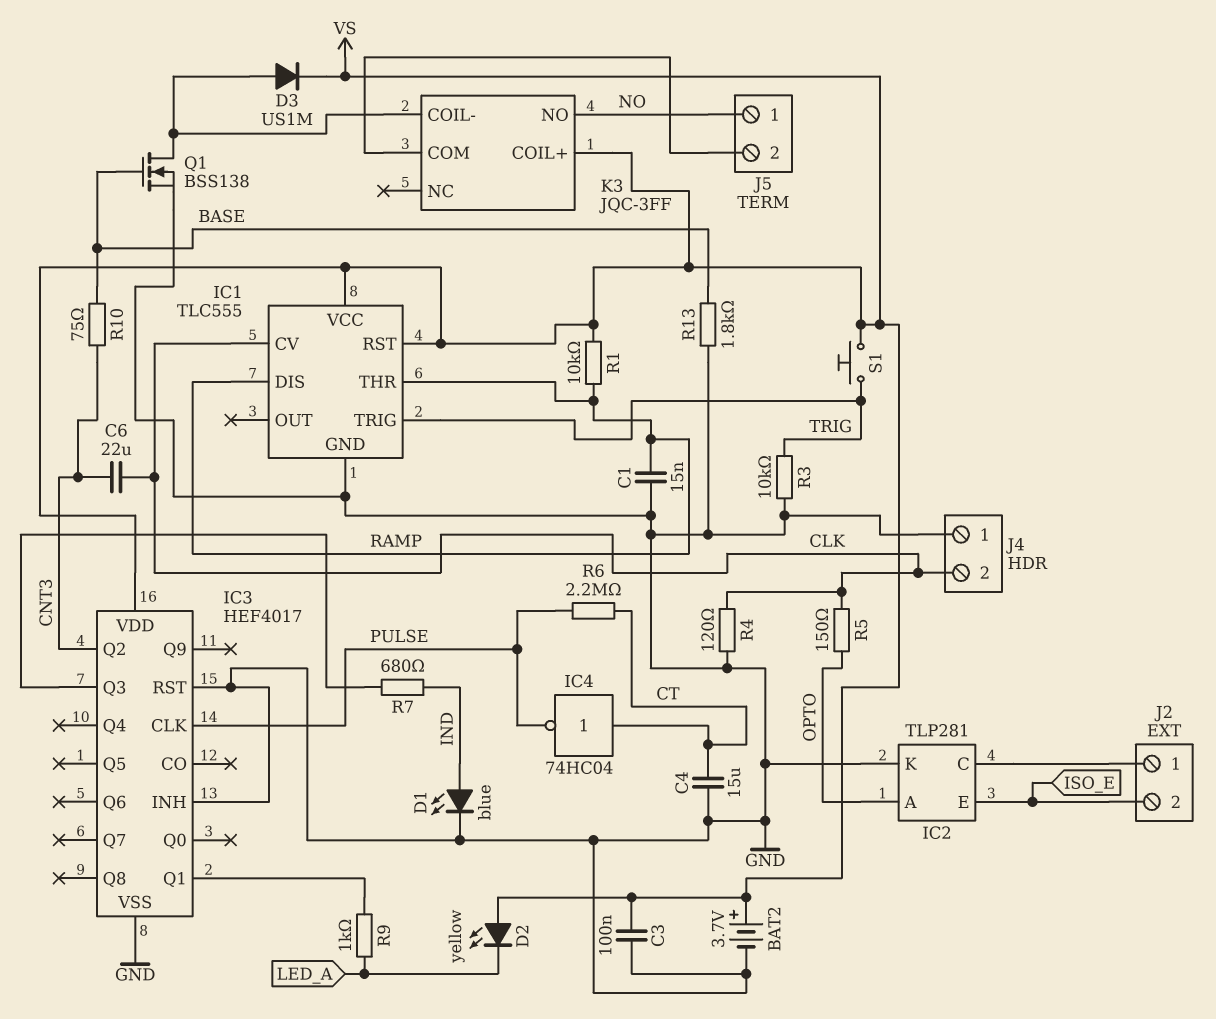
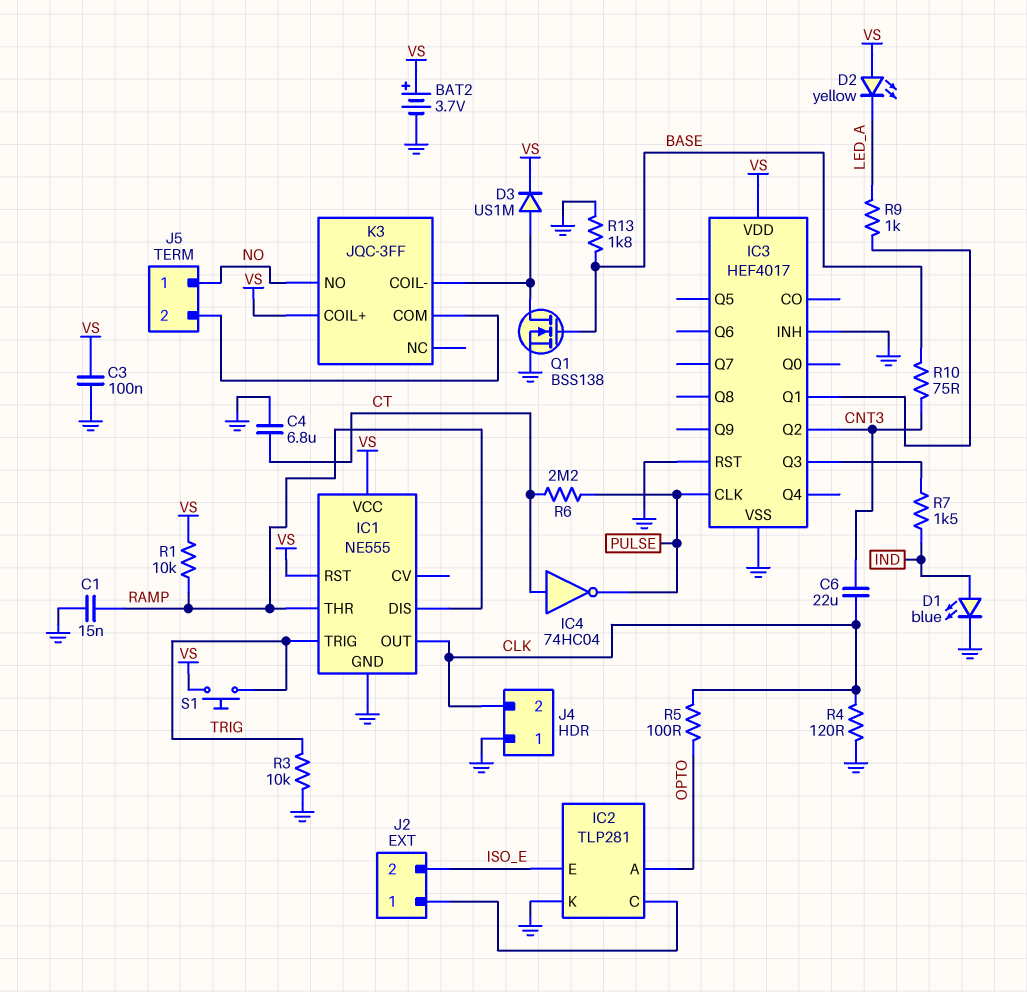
C4: 15uF (CT, GND) -> 6.8uF (CT, GND)
IC1: TLC555 -> NE555
IC1 pin CV: CLK -> none
IC1 pin OUT: none -> CLK
R5: 150 (CLK, OPTO) -> 100 (CLK, OPTO)
R7: 680 (IC3/Q3, IND) -> 1.5k (IC3/Q3, IND)

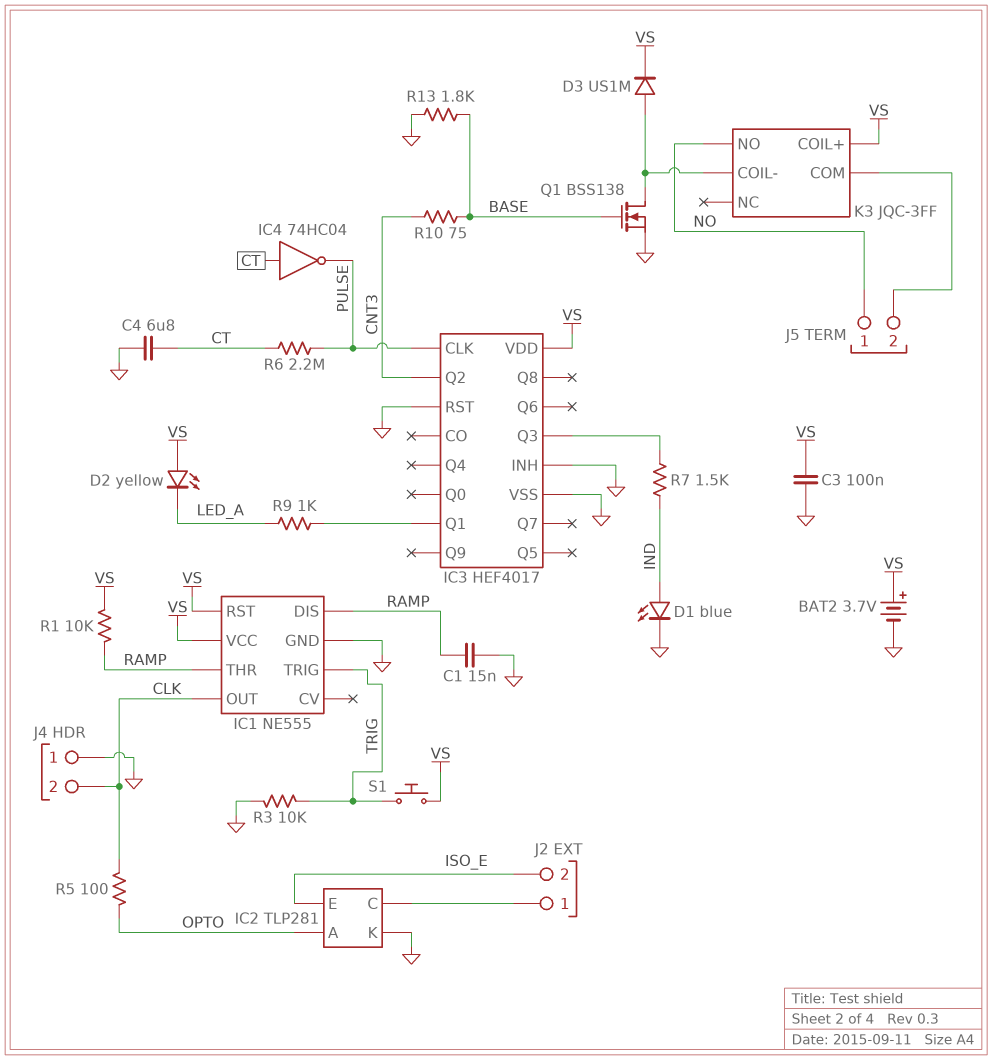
C6: 22uF (CLK, CNT3) -> none
R4: 120 (CLK, GND) -> none

